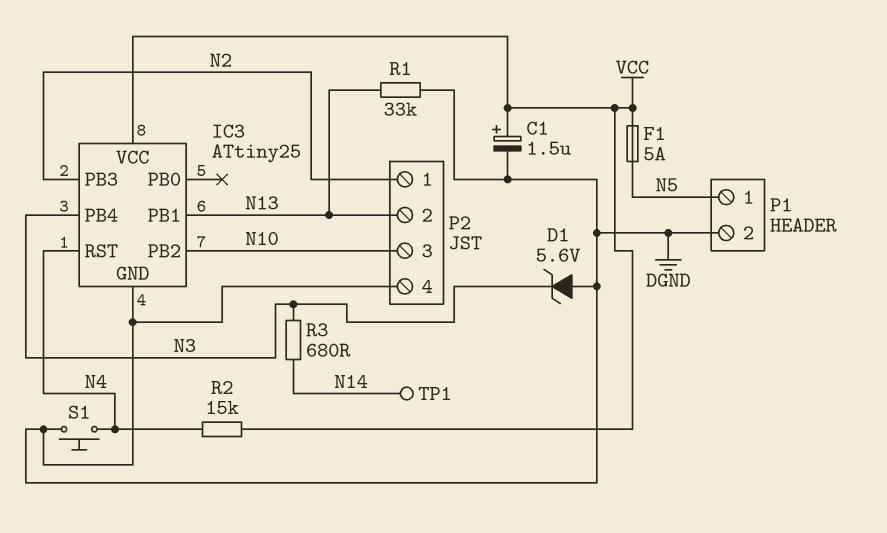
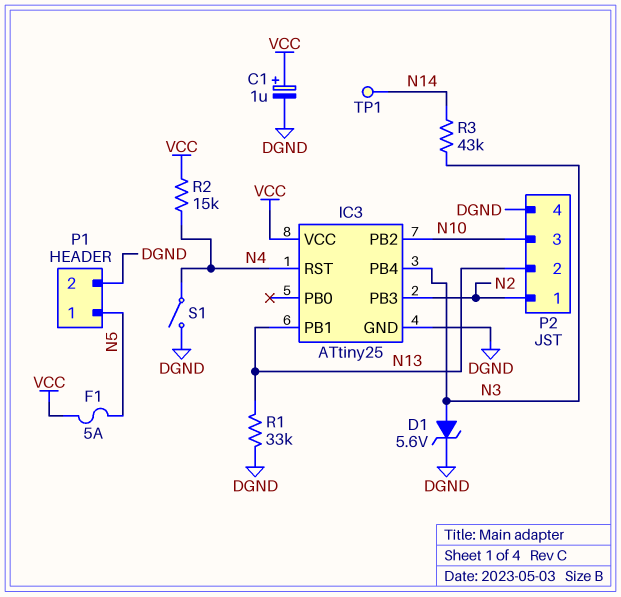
C1: 1.5uF (plus VCC, minus DGND) -> 1uF (plus VCC, minus DGND)
D1: zener 5.6V (A DGND, K N3) -> zener 5.6V (A N3, K DGND)
R3: 680 (N3, N14) -> 43k (N3, N14)
S1: button (DGND, N4) -> switch (DGND, N4)

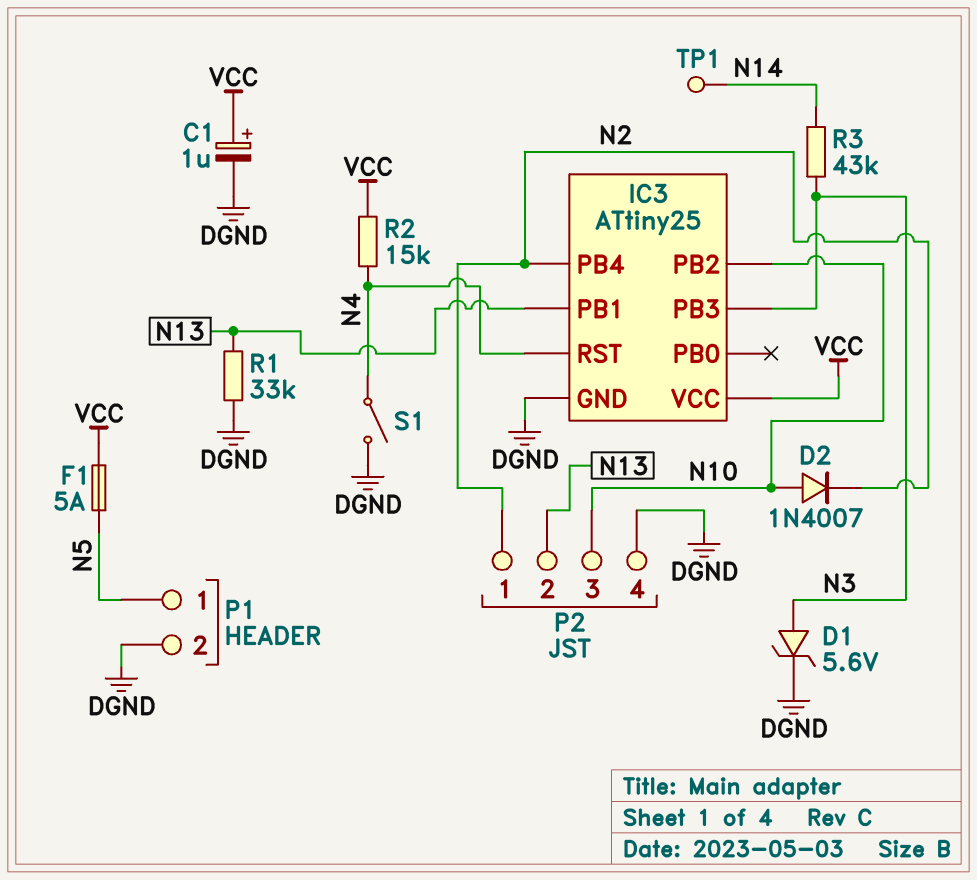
D2: none -> diode 1N4007 (A N10, K N2)
IC3 pin PB3: N2 -> N3
IC3 pin PB4: N3 -> N2

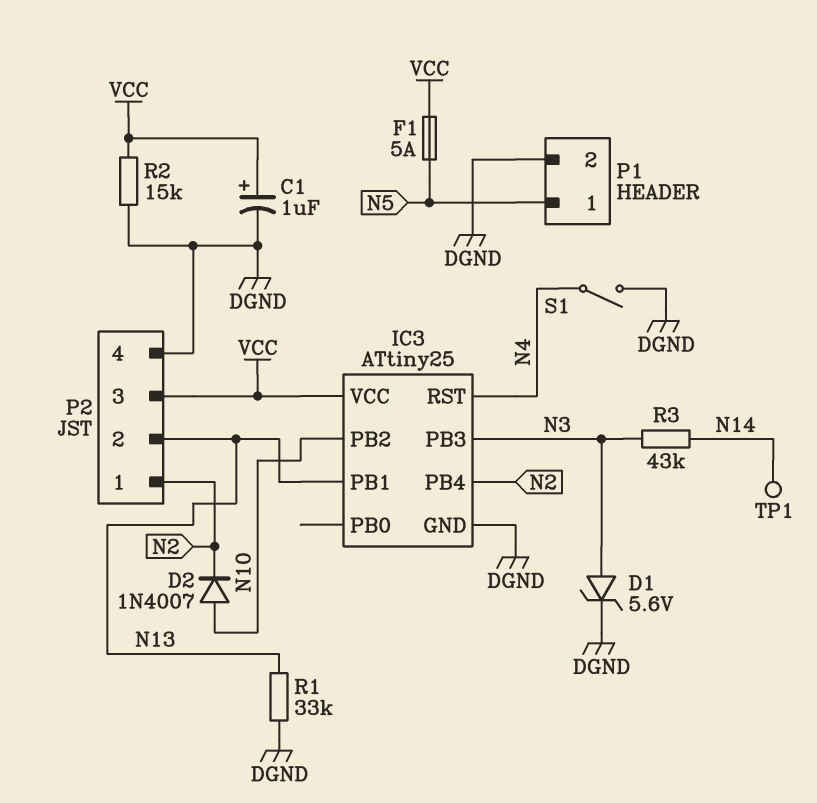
P2 pin 3: N10 -> VCC
R2: 15k (N4, VCC) -> 15k (DGND, VCC)

